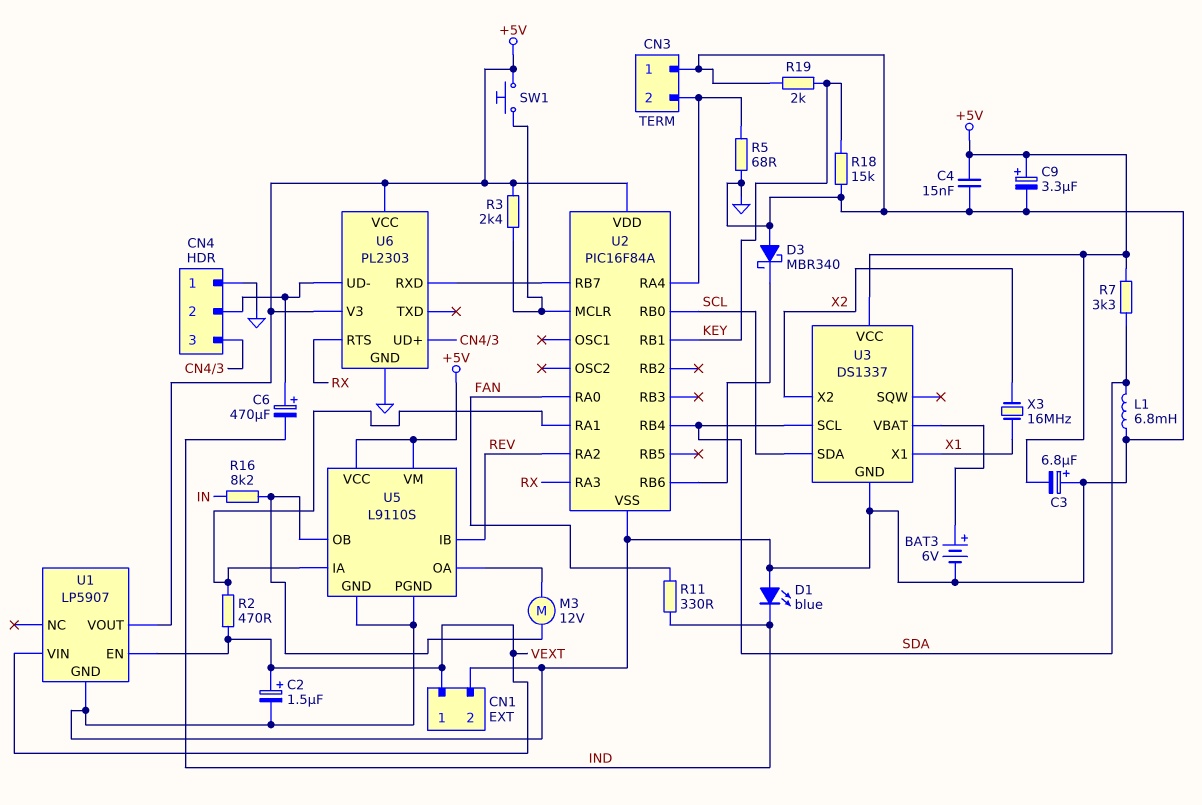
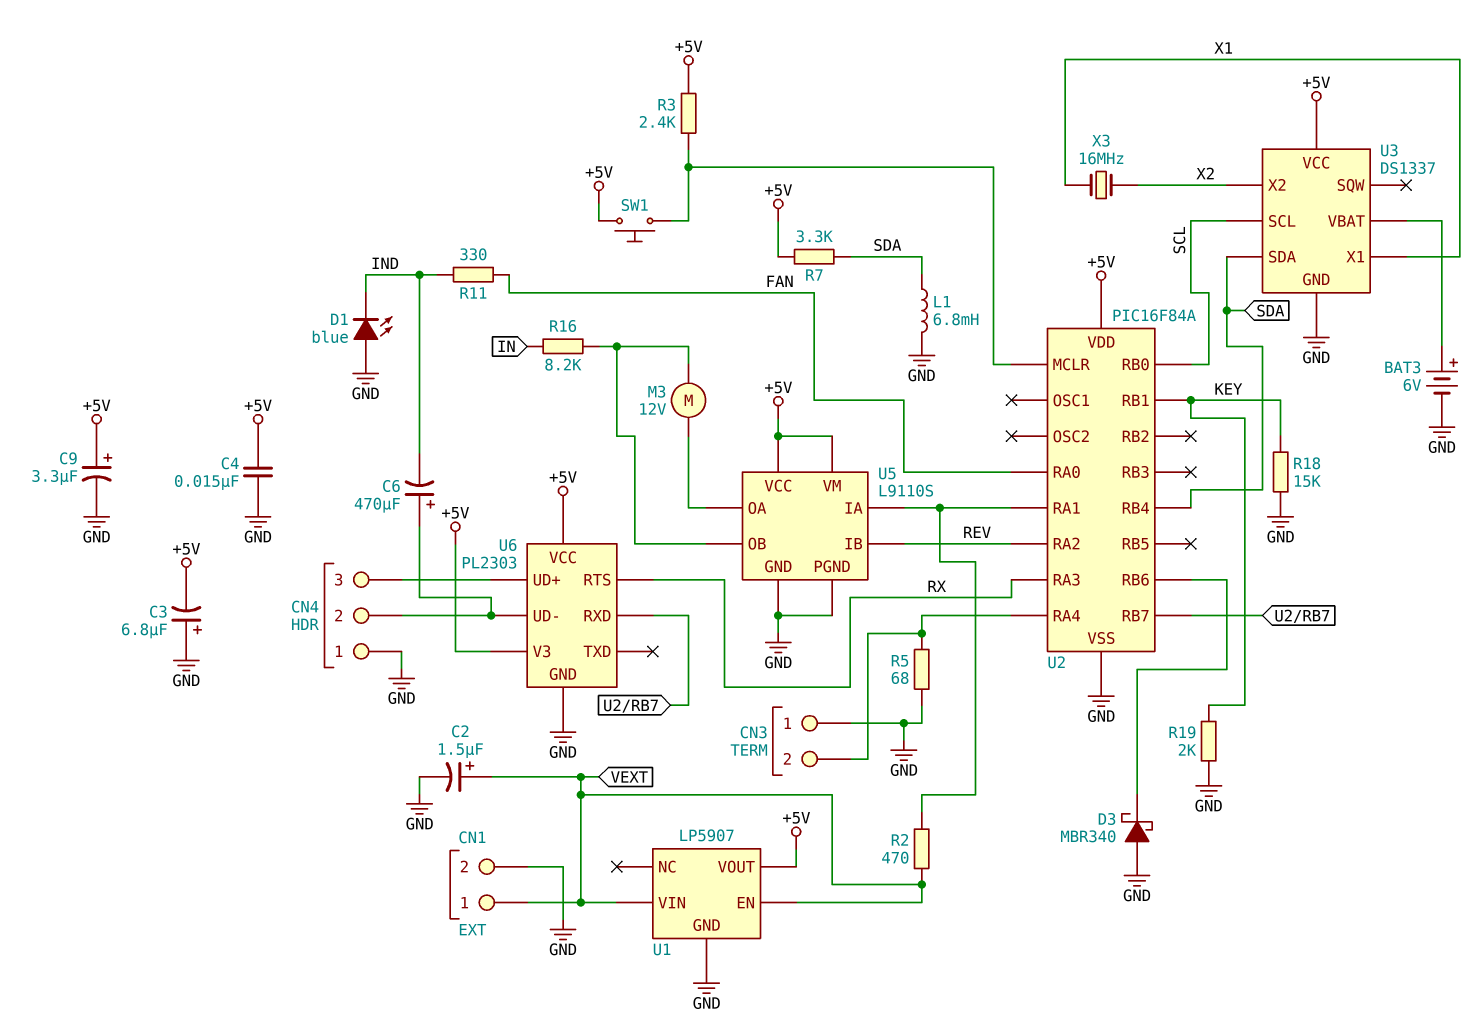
U3 pin SCL: SDA -> SCL
U3 pin SDA: SCL -> SDA

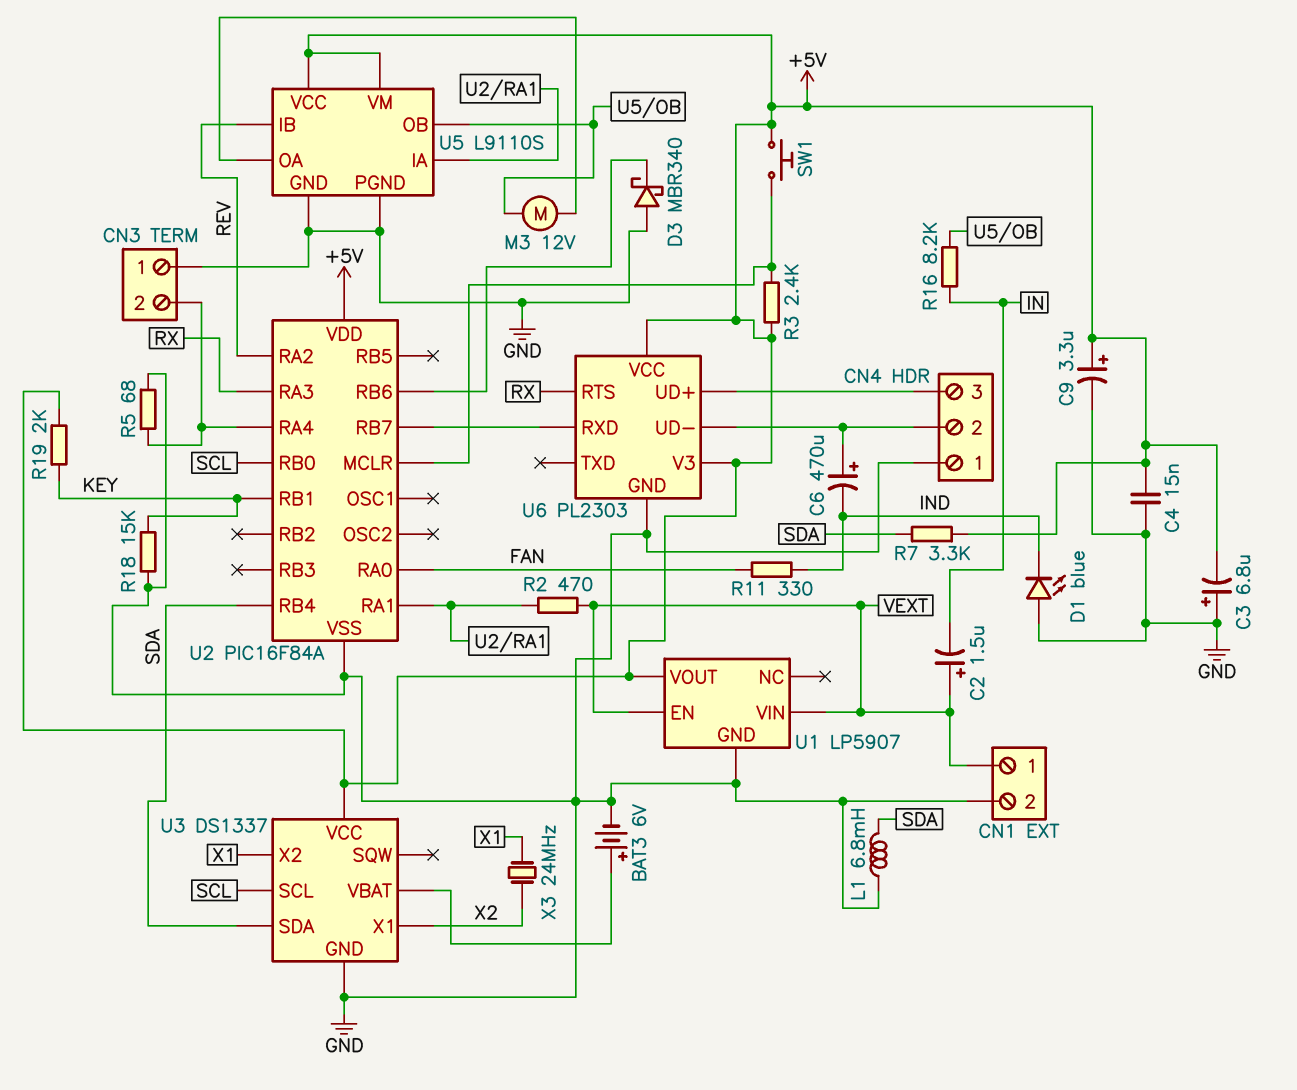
C2: 1.5uF (plus VEXT, minus GND) -> 1.5uF (plus VEXT, minus IN)
R19: 2k (GND, KEY) -> 2k (+5V, KEY)
U3 pin X1: X1 -> X2
U3 pin X2: X2 -> X1
X3: 16MHz (X1, X2) -> 24MHz (X1, X2)

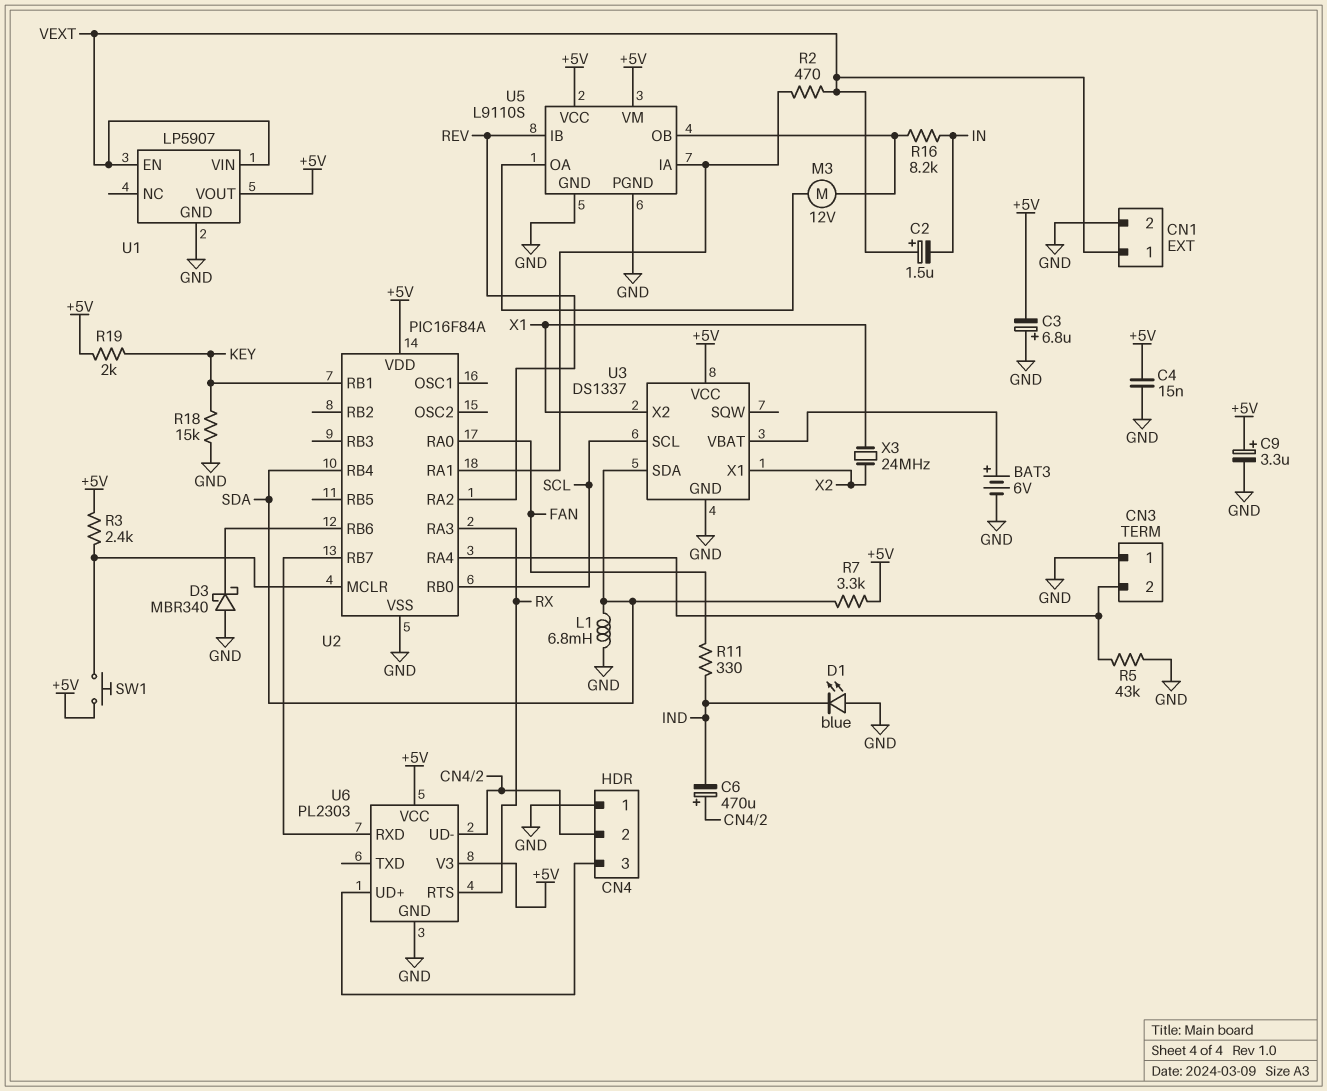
R5: 68 (CN3/2, GND) -> 43k (CN3/2, GND)

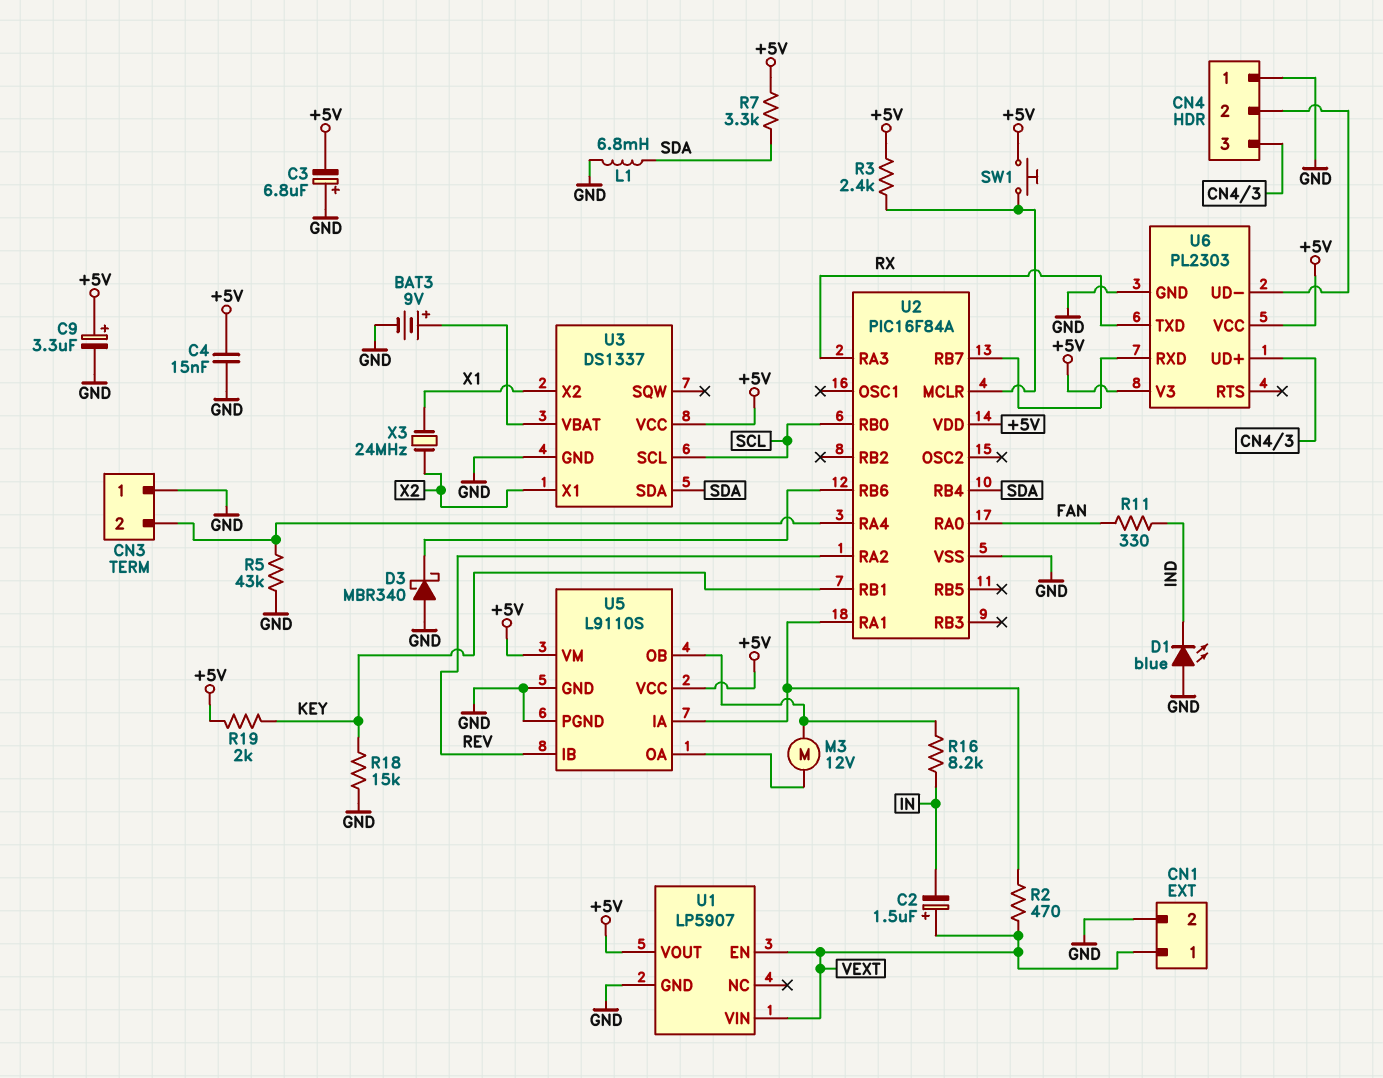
BAT3: 6V (plus U3/VBAT, minus GND) -> 9V (plus U3/VBAT, minus GND)
C6: 470uF (plus CN4/2, minus IND) -> none
U6 pin RTS: RX -> none
U6 pin TXD: none -> RX

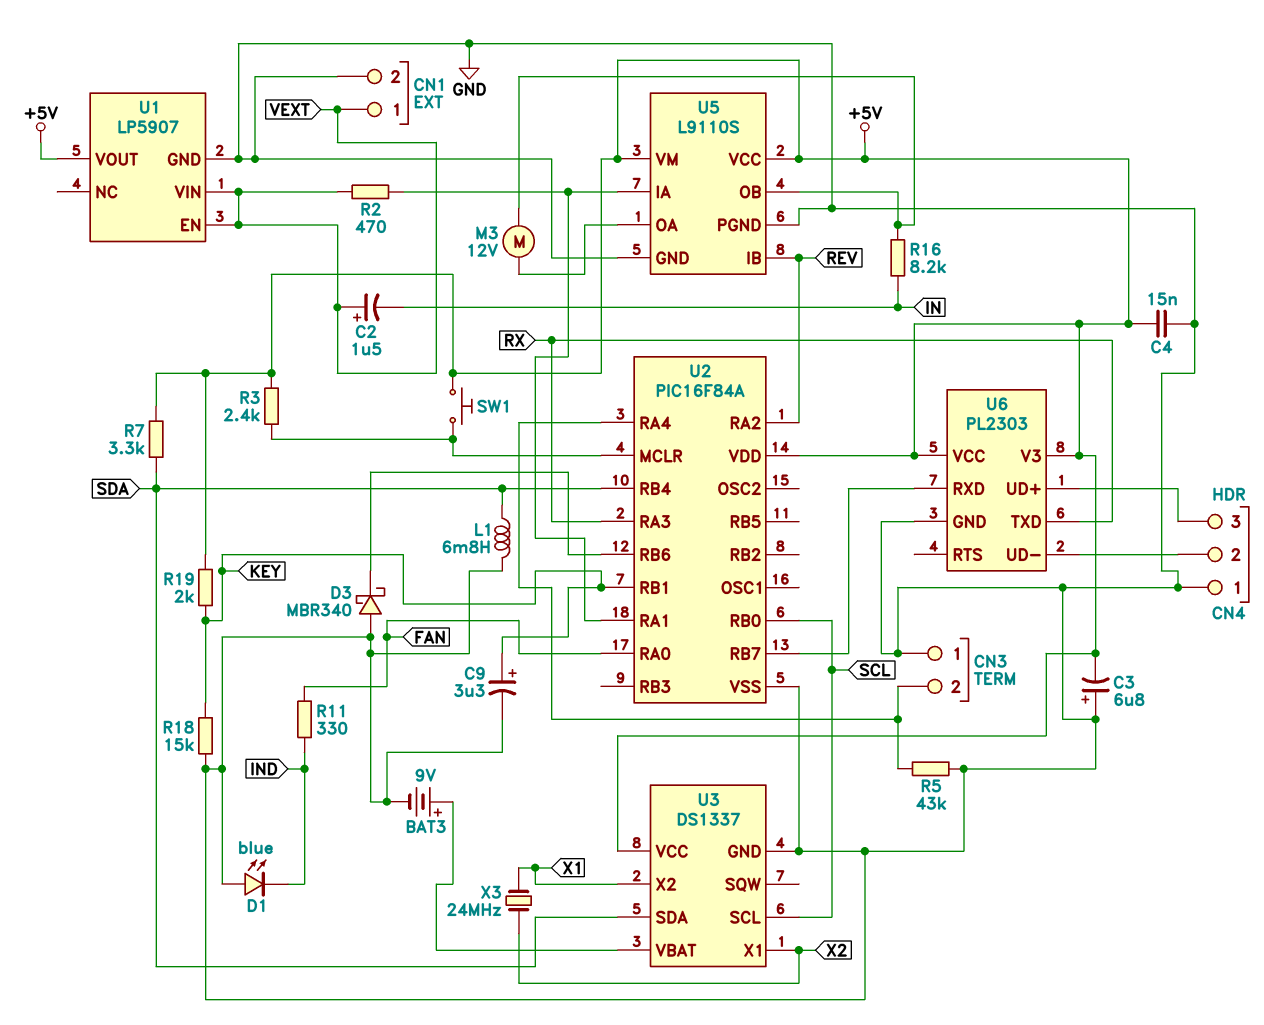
C9: 3.3uF (plus +5V, minus GND) -> 3.3uF (plus KEY, minus GND)

